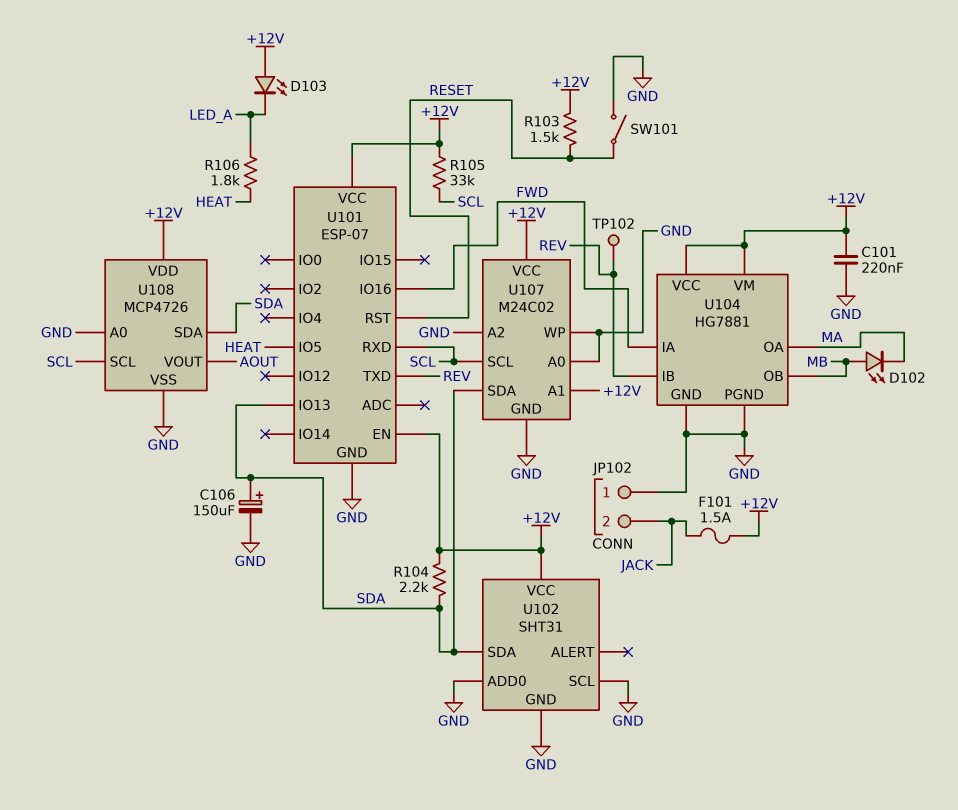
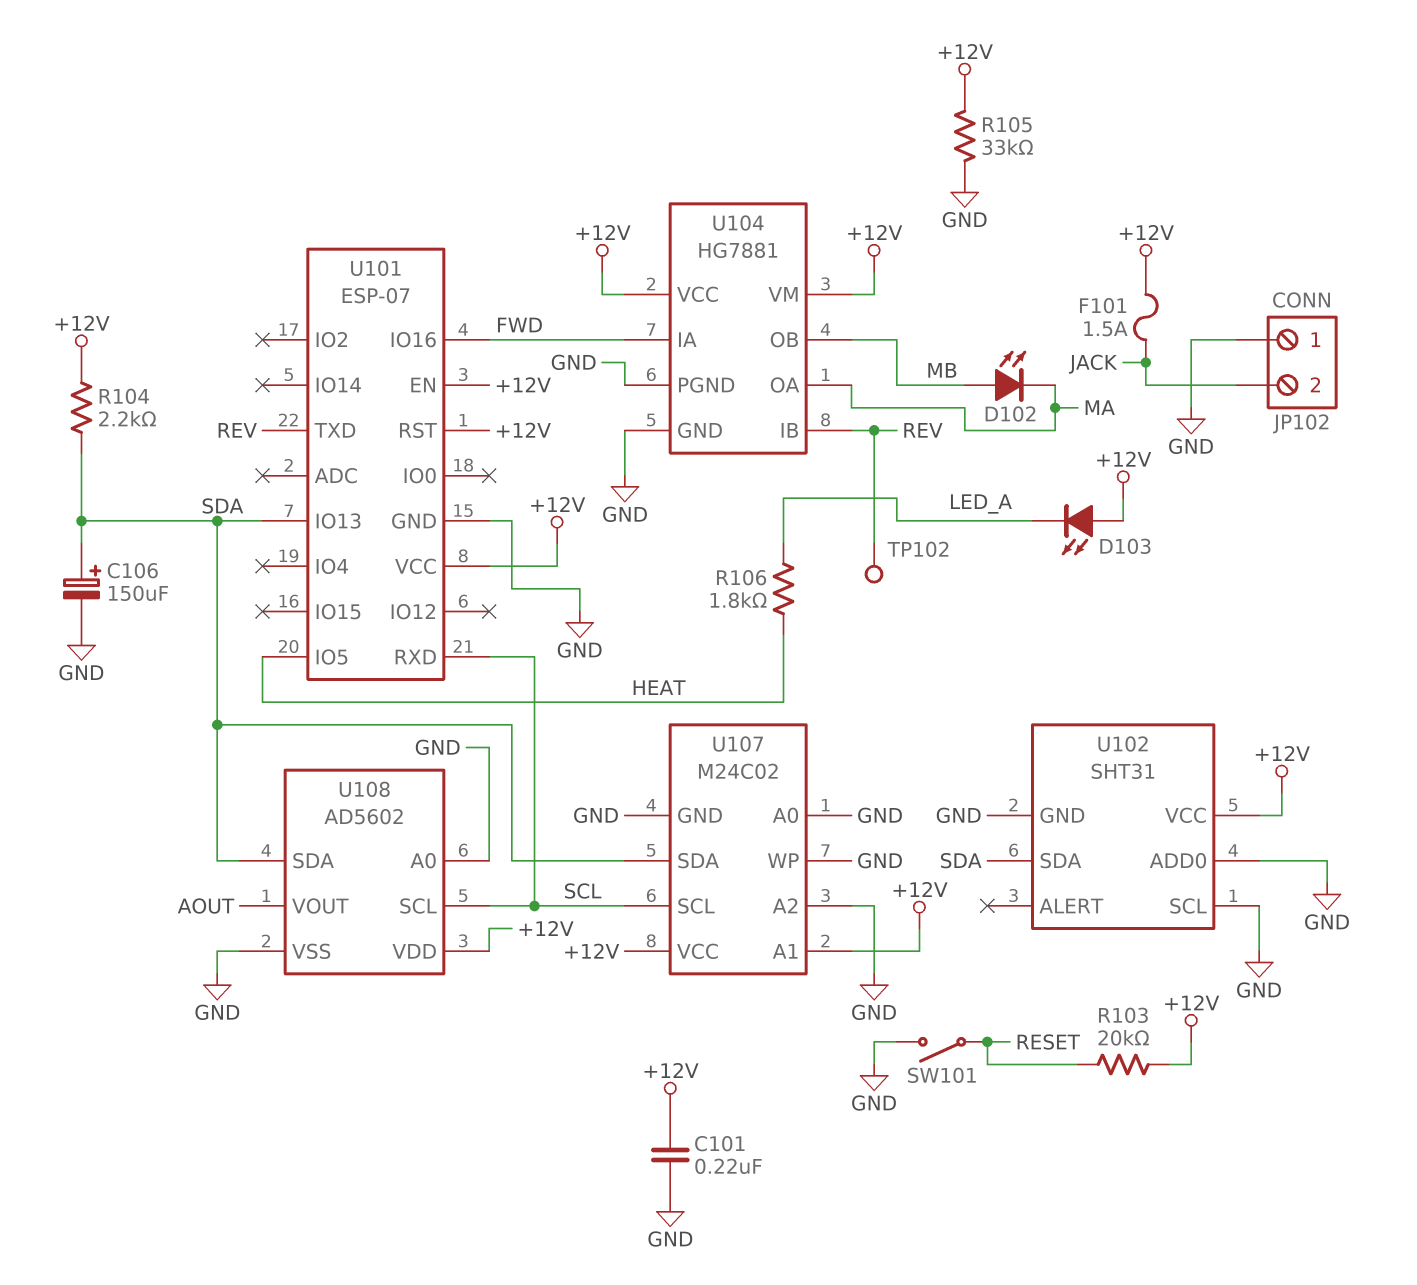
R103: 1.5k (+12V, RESET) -> 20k (+12V, RESET)
R105: 33k (+12V, SCL) -> 33k (+12V, GND)
U101 pin RST: RESET -> +12V
U108: MCP4726 -> AD5602

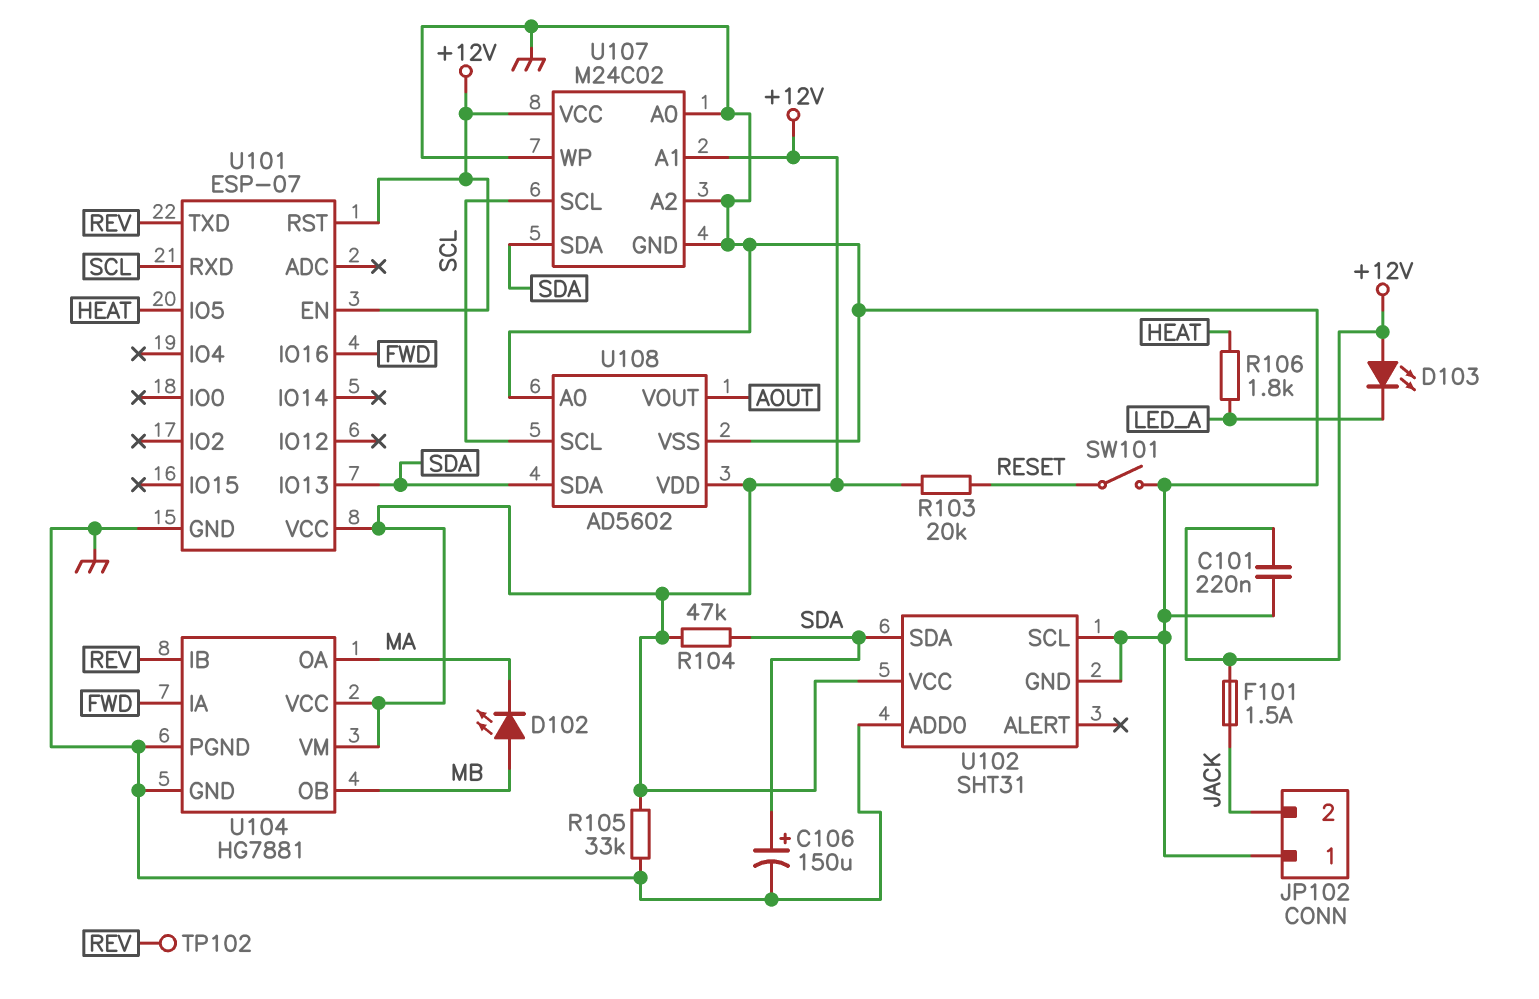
R104: 2.2k (+12V, SDA) -> 47k (+12V, SDA)

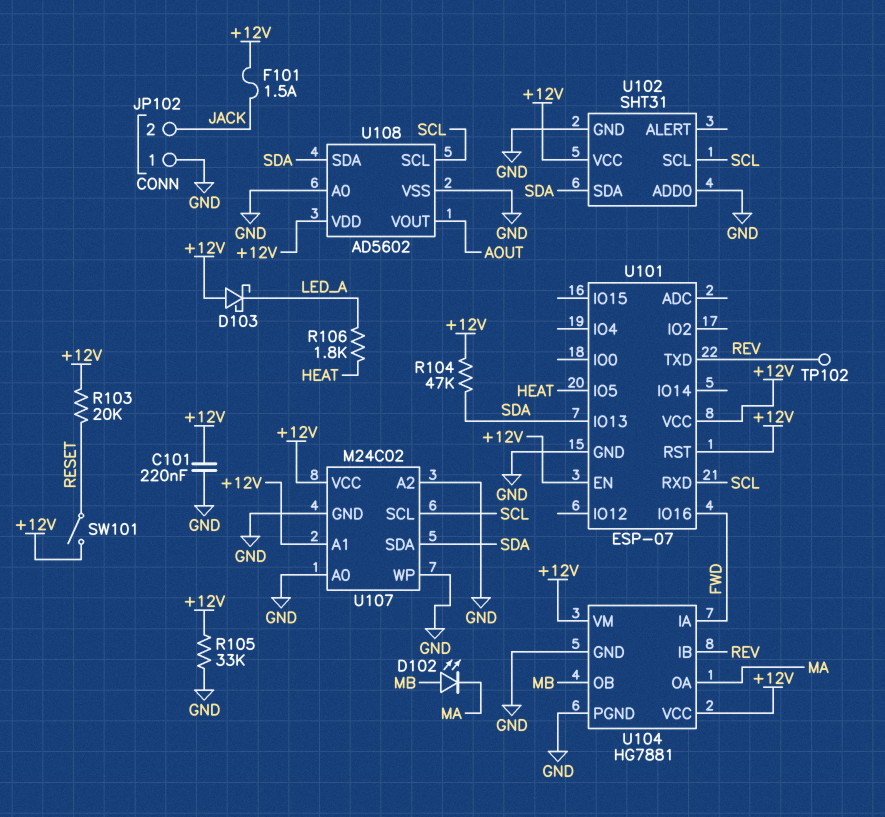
C106: 150uF (plus SDA, minus GND) -> none
D103: LED (A +12V, K LED_A) -> schottky (A +12V, K LED_A)
SW101: switch (GND, RESET) -> switch (+12V, RESET)
U102 pin SCL: GND -> SCL

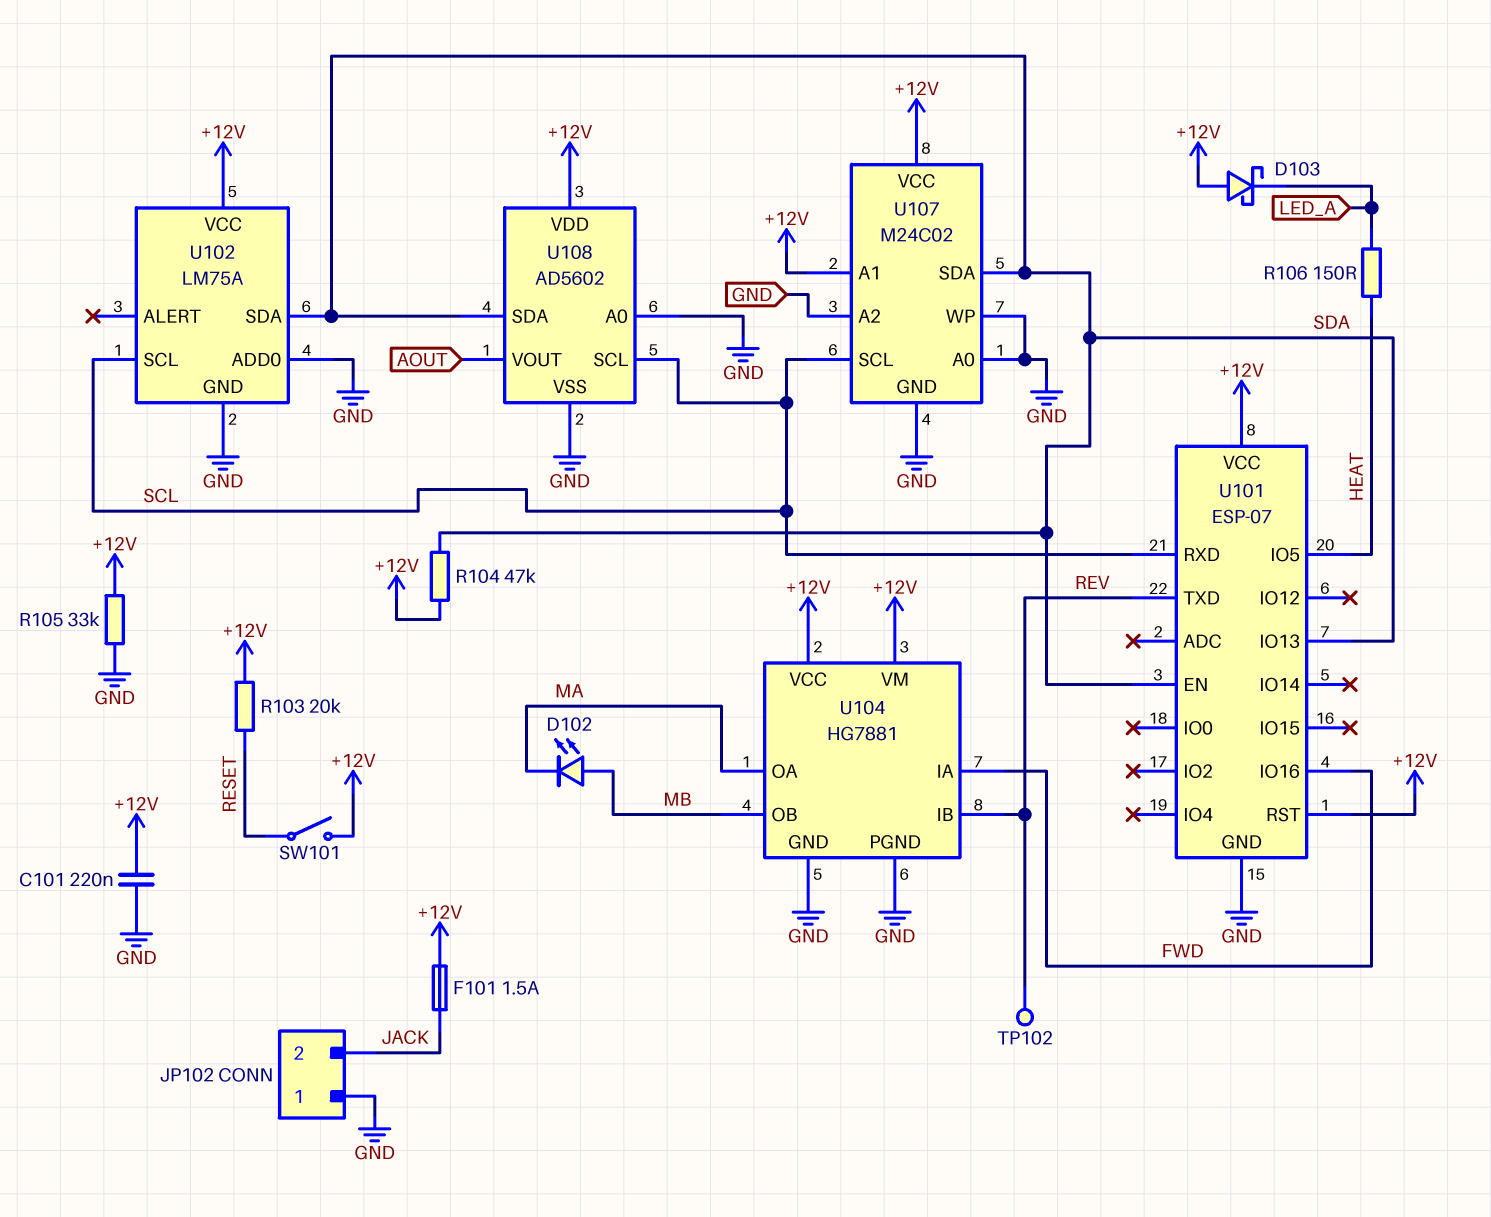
R106: 1.8k (HEAT, LED_A) -> 150 (HEAT, LED_A)
U101 pin EN: +12V -> SDA
U102: SHT31 -> LM75A

